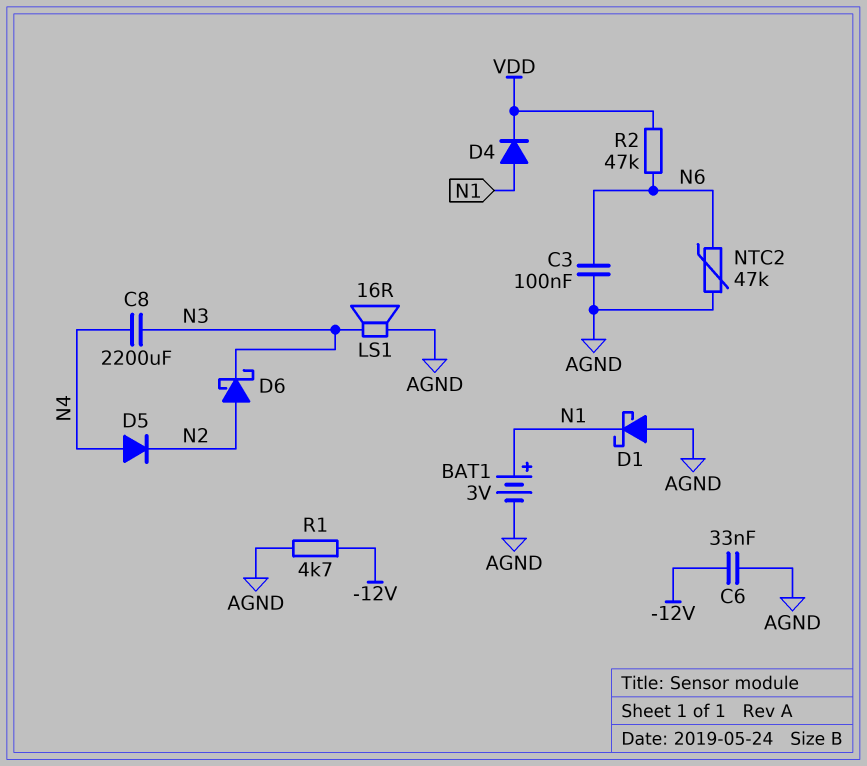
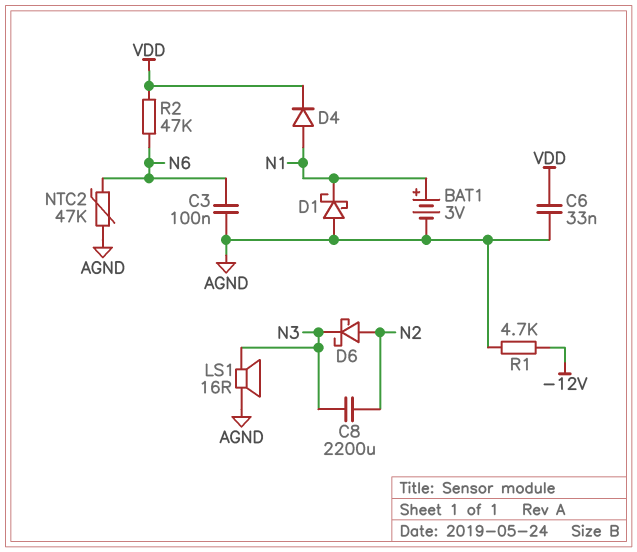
C6: 33nF (-12V, AGND) -> 33nF (AGND, VDD)
C8: 2200uF (N3, N4) -> 2200uF (N2, N3)
D5: diode (A N4, K N2) -> none

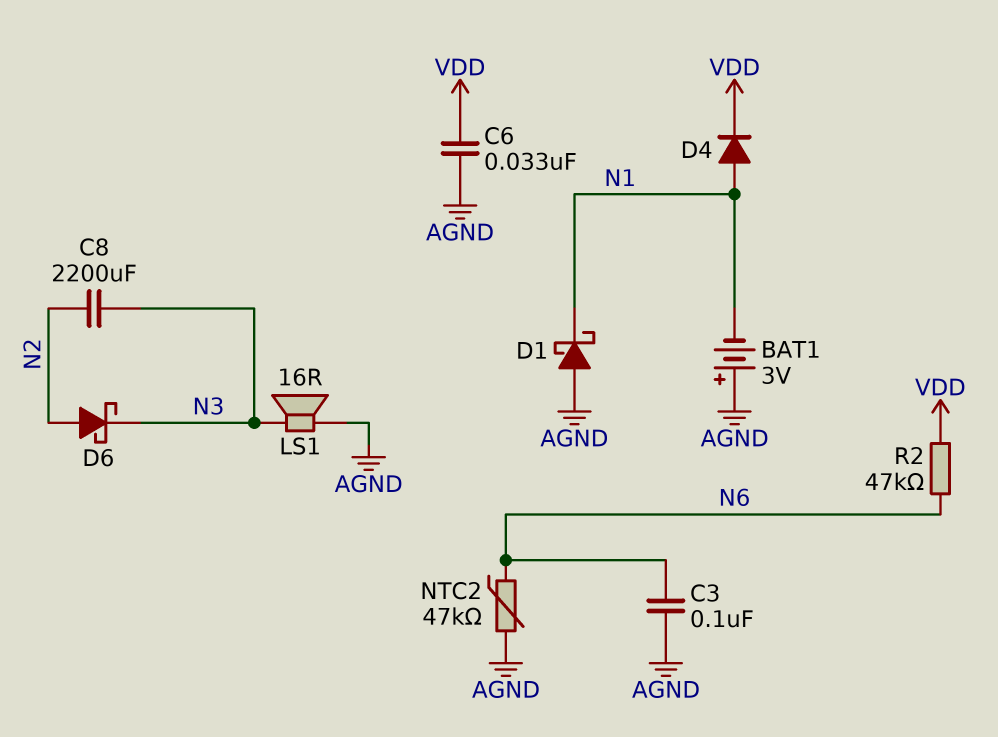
BAT1: 3V (plus N1, minus AGND) -> 3V (plus AGND, minus N1)
R1: 4.7k (-12V, AGND) -> none

